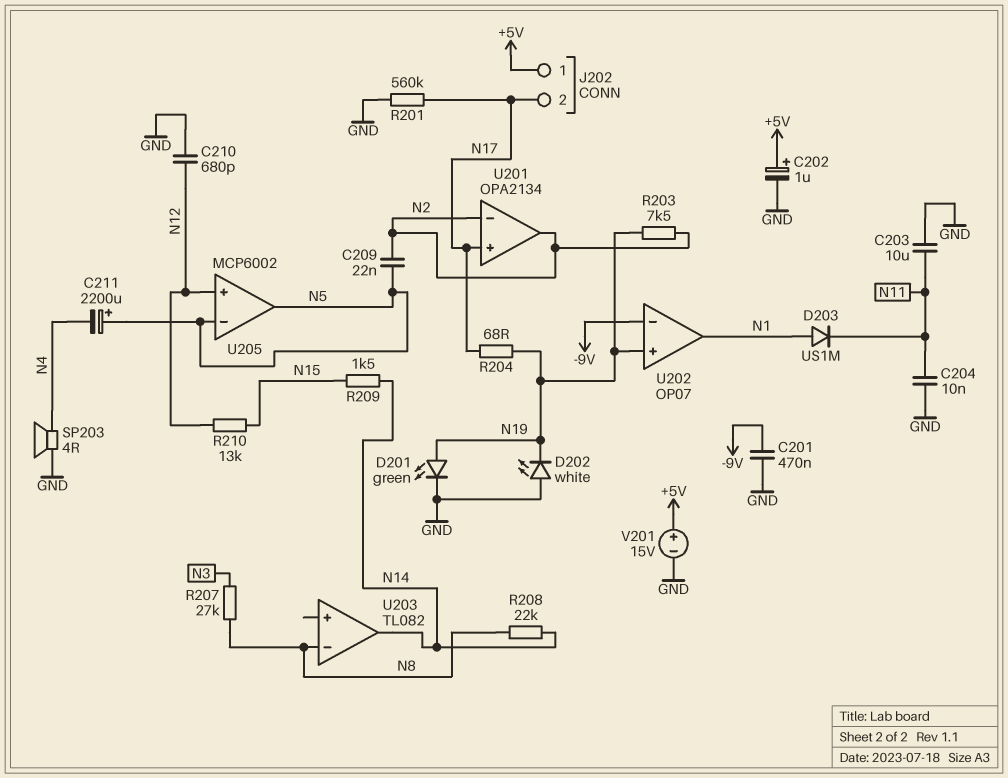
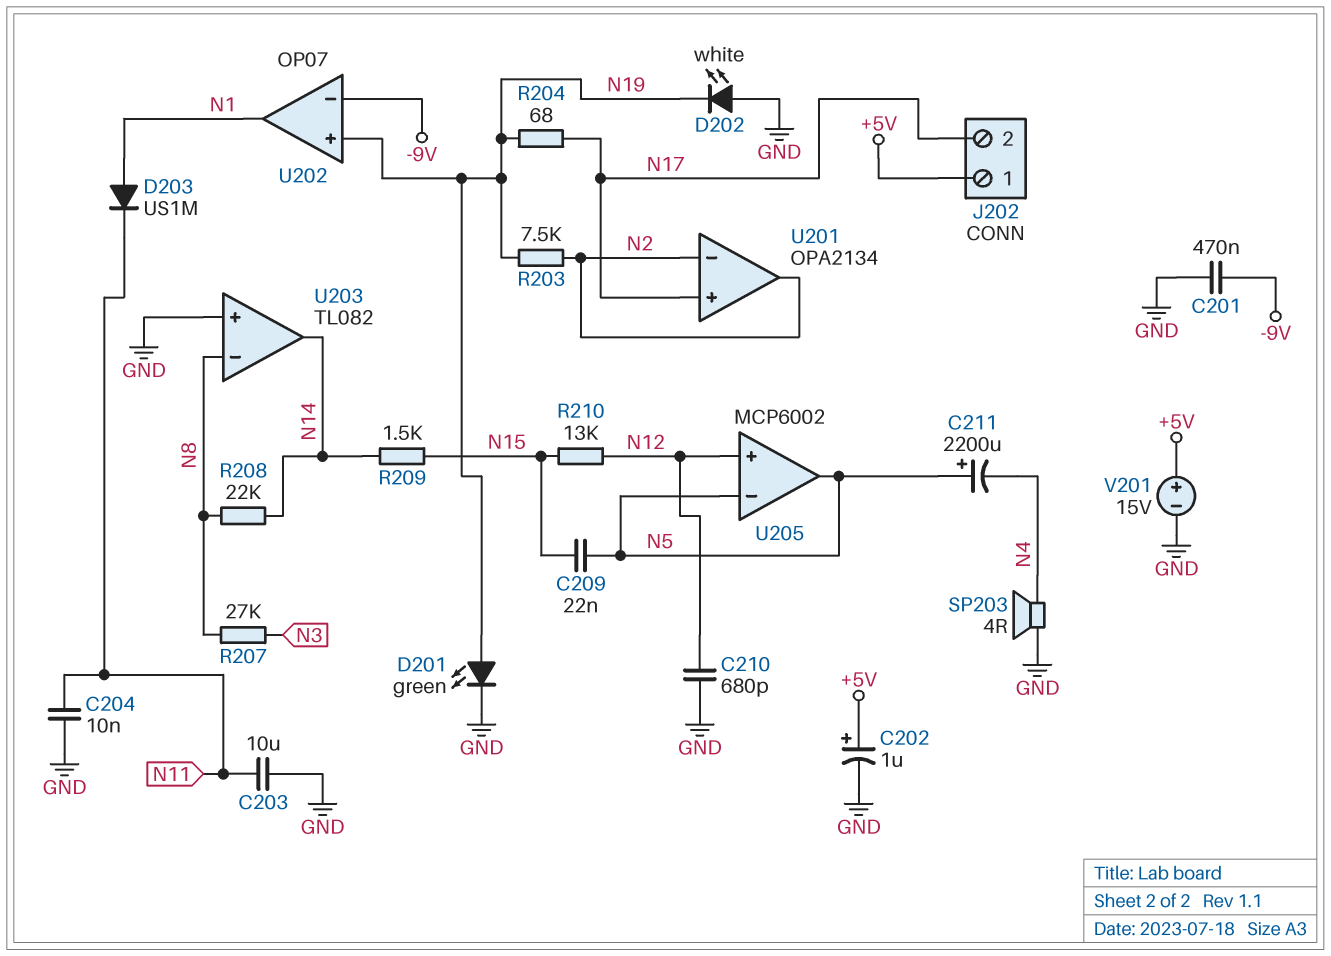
C209: 22nF (N2, N5) -> 22nF (N5, N15)
R201: 560k (GND, N17) -> none
U203 pin in+: none -> GND

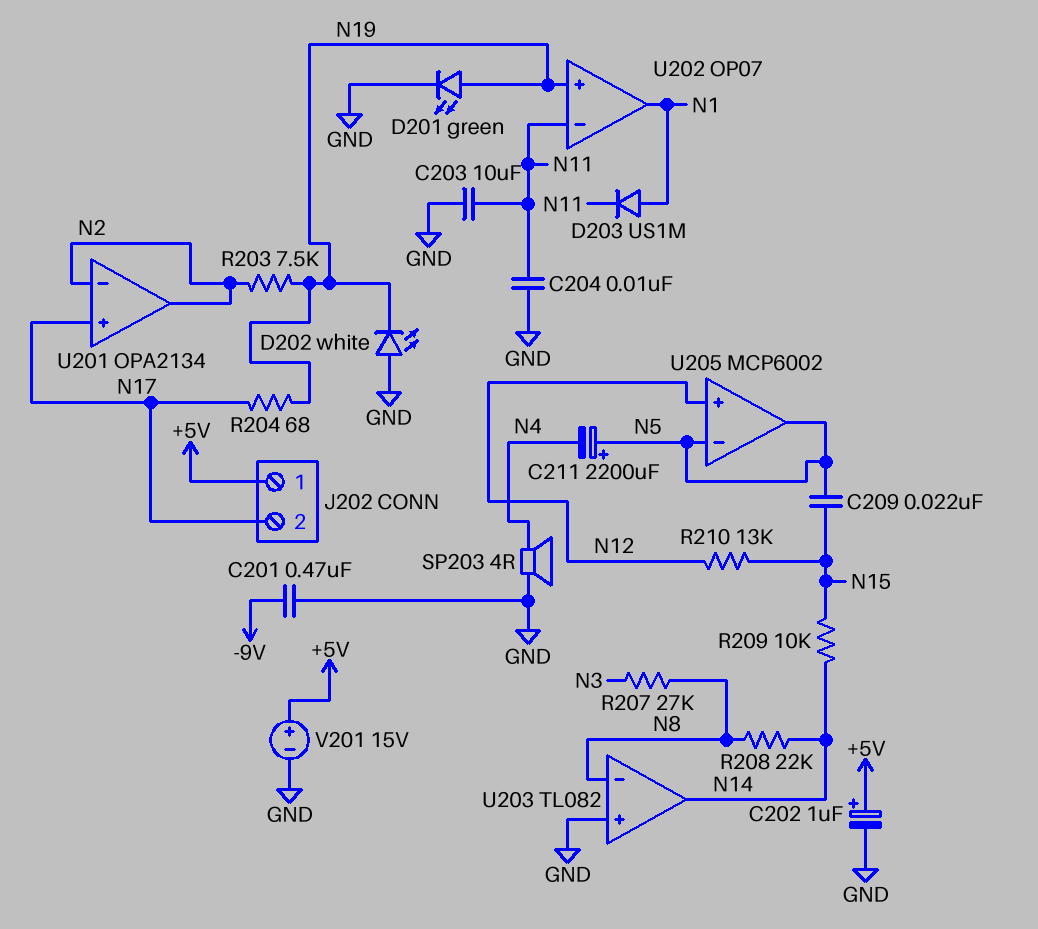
C210: 680pF (GND, N12) -> none
R209: 1.5k (N14, N15) -> 10k (N14, N15)
U202 pin in-: -9V -> N11

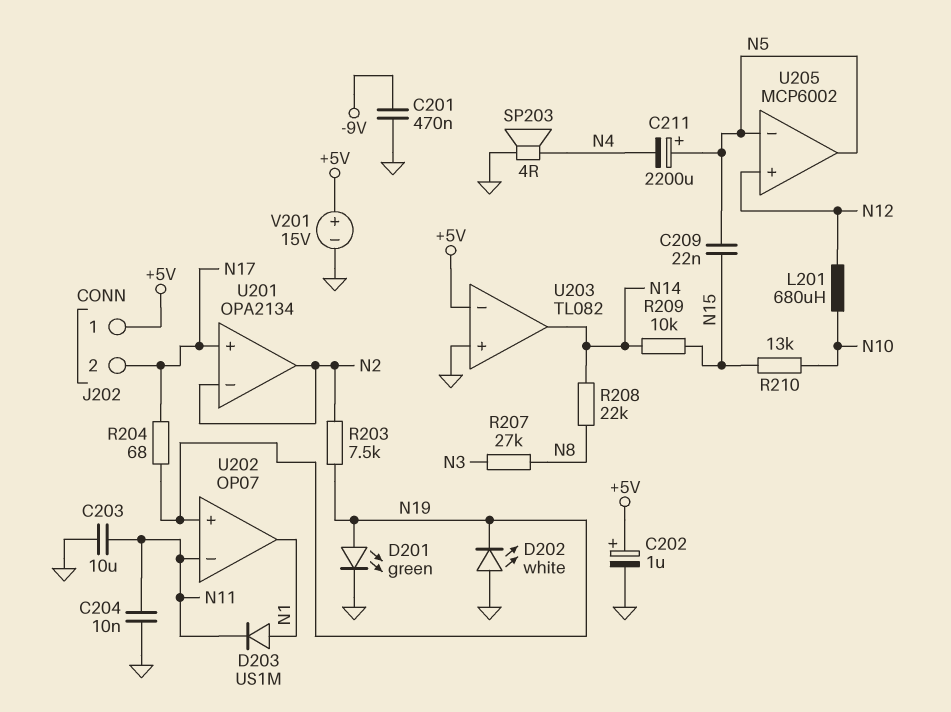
L201: none -> 680uH (N10, N12)
R210: 13k (N12, N15) -> 13k (N10, N15)
U203 pin in-: N8 -> +5V

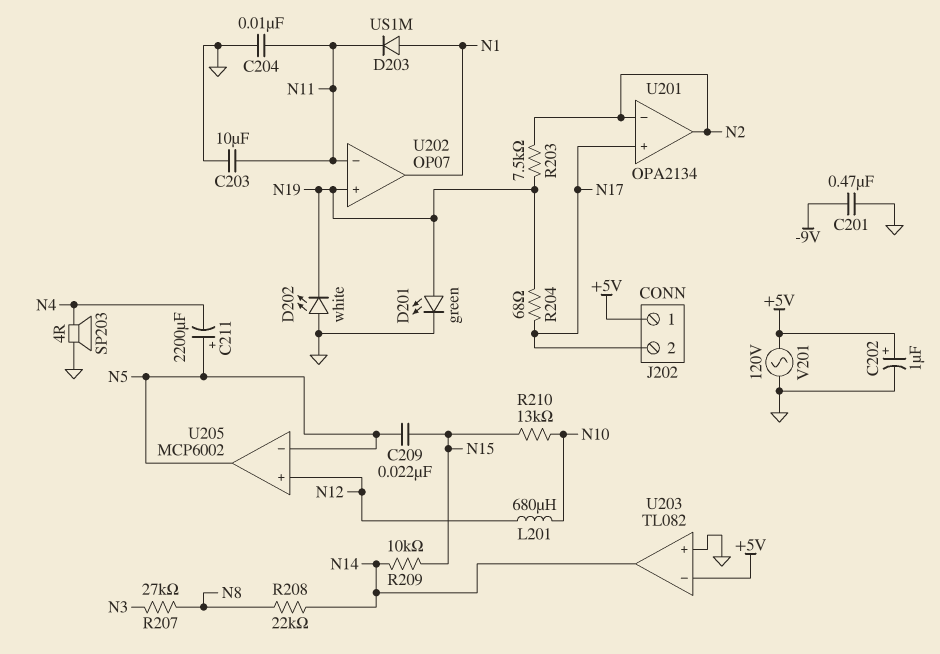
V201: 15V (plus +5V, minus GND) -> AC 120V (+5V, GND)

